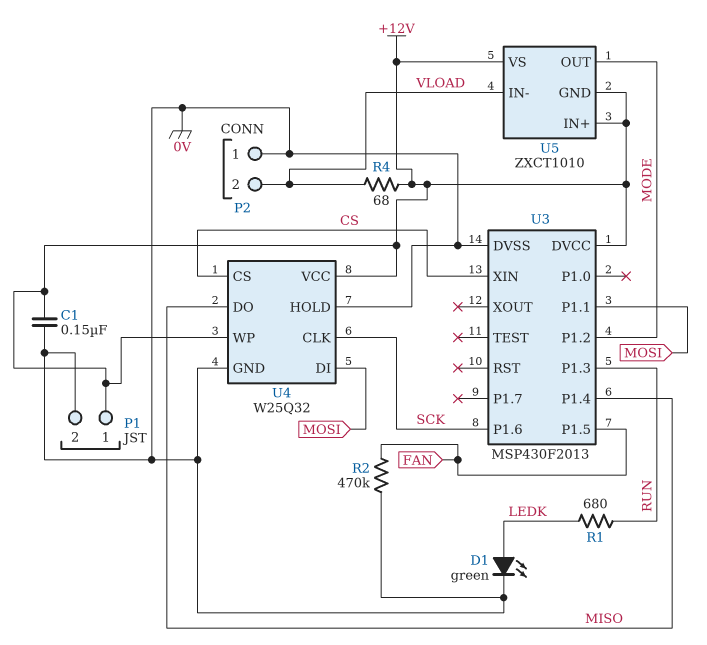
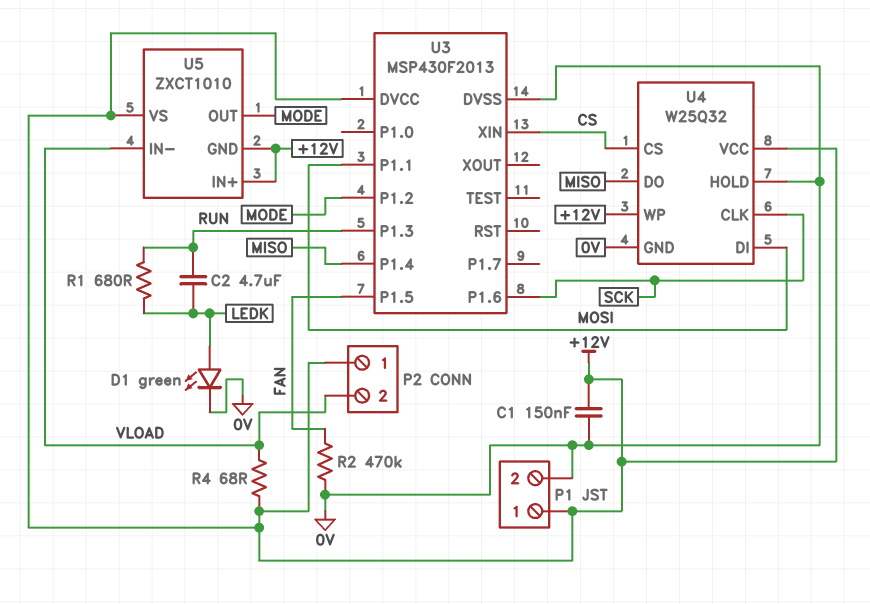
C2: none -> 4.7uF (LEDK, RUN)
P2 pin 1: 0V -> +12V

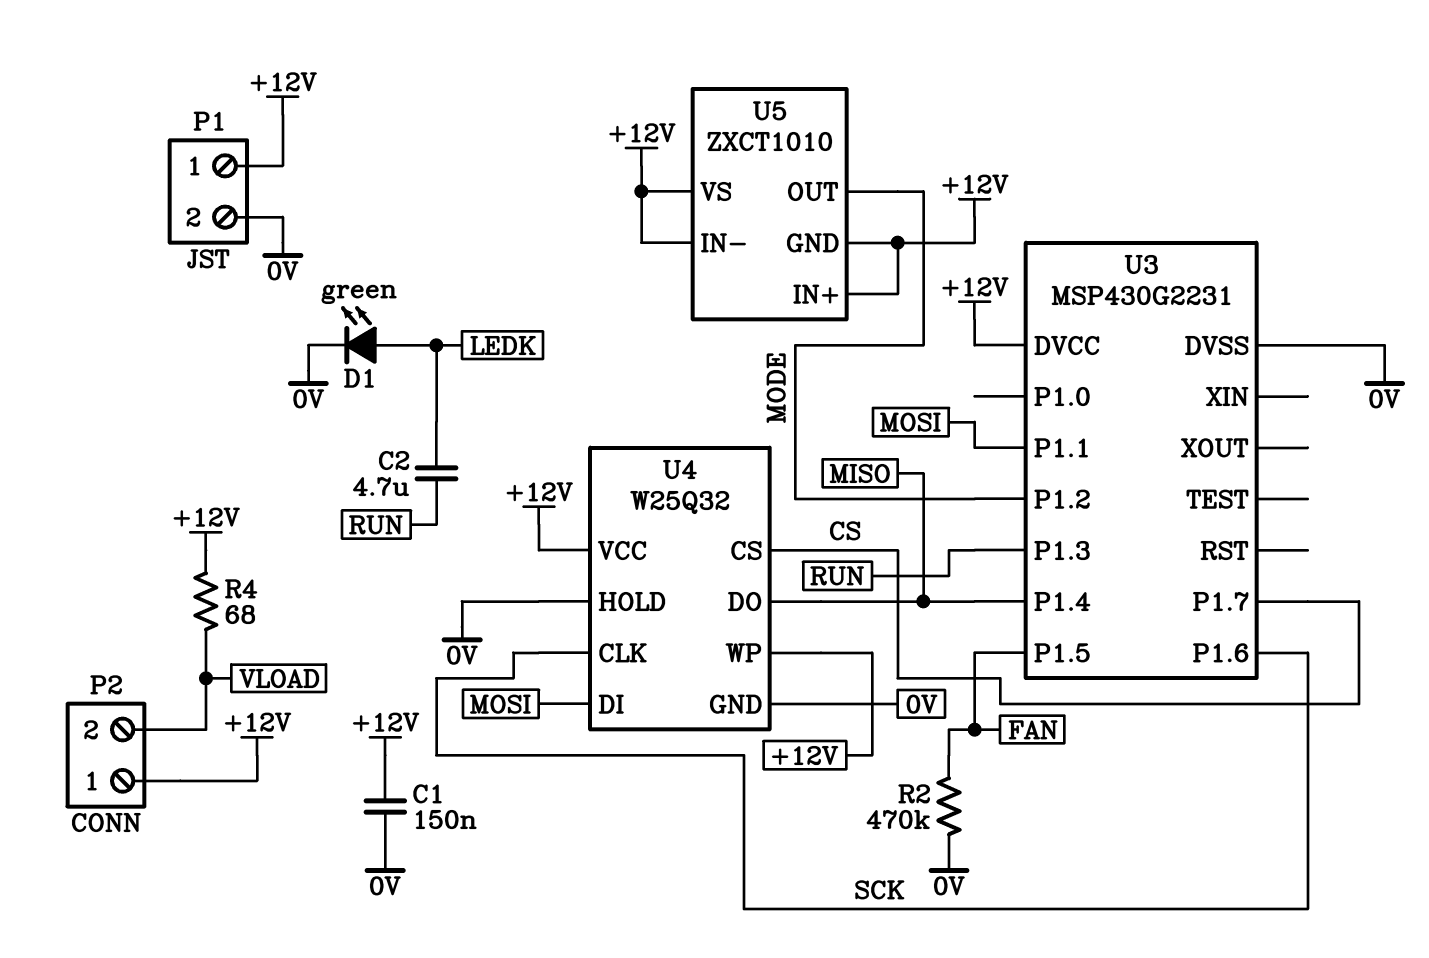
R1: 680 (LEDK, RUN) -> none
U3: MSP430F2013 -> MSP430G2231
U3 pin P1.7: none -> CS
U3 pin XIN: CS -> none
U5 pin IN-: VLOAD -> +12V

